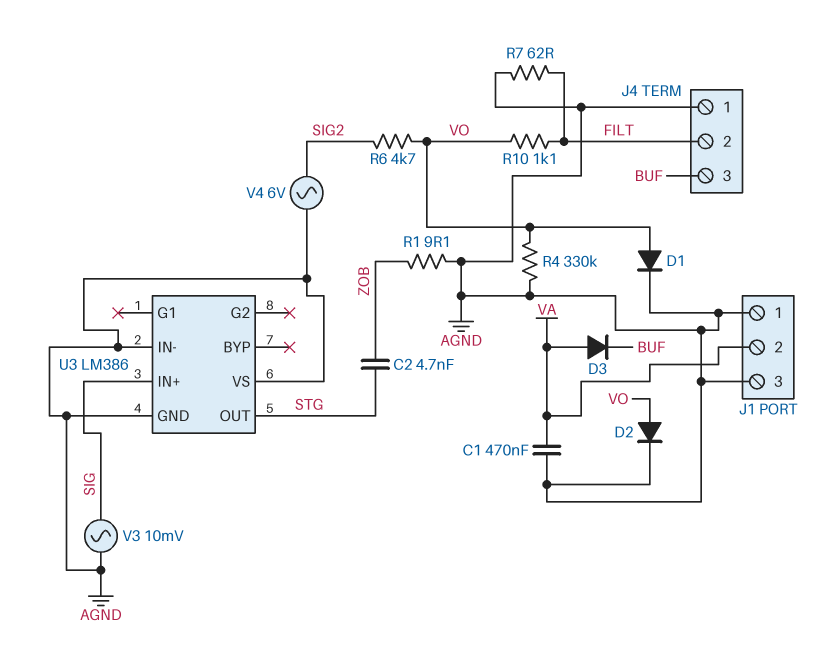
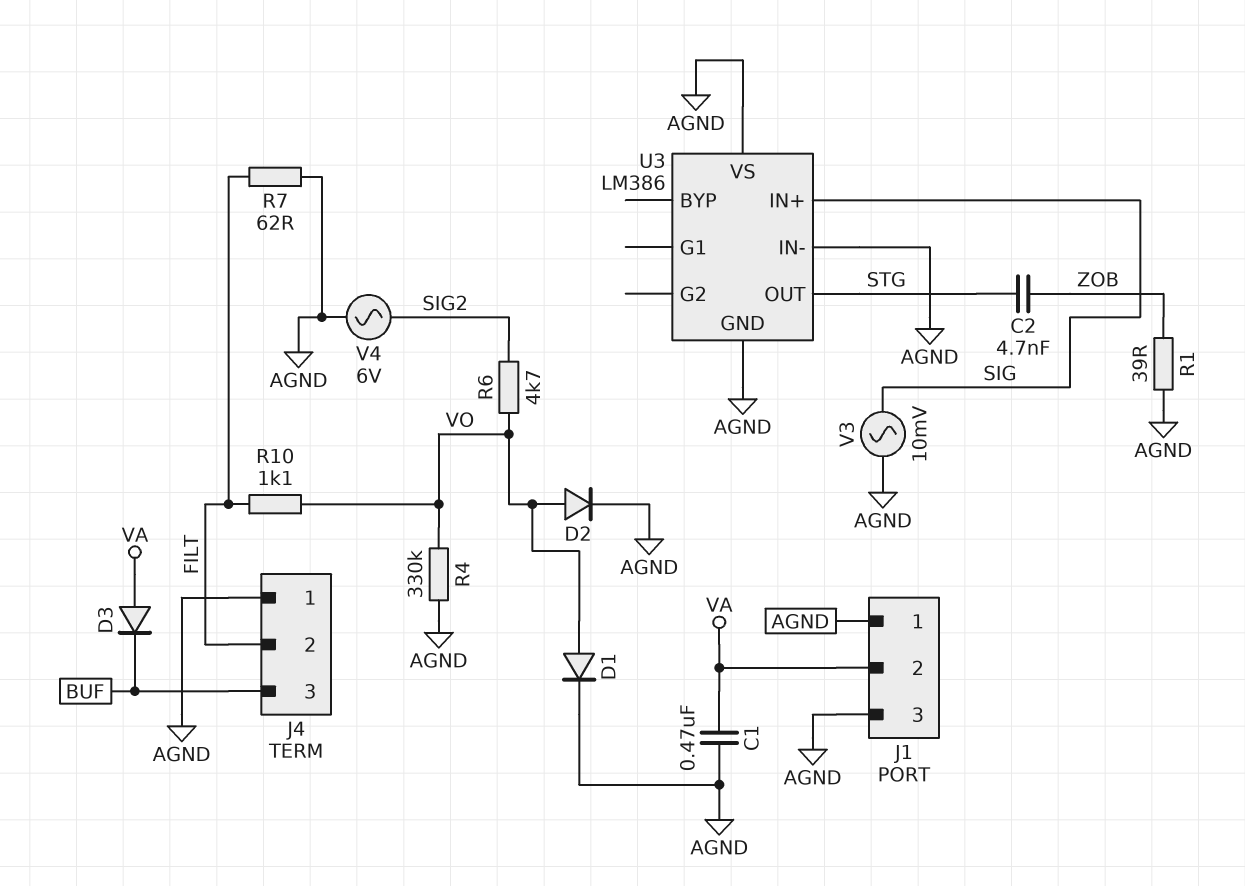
R1: 9.1 (AGND, ZOB) -> 39 (AGND, ZOB)

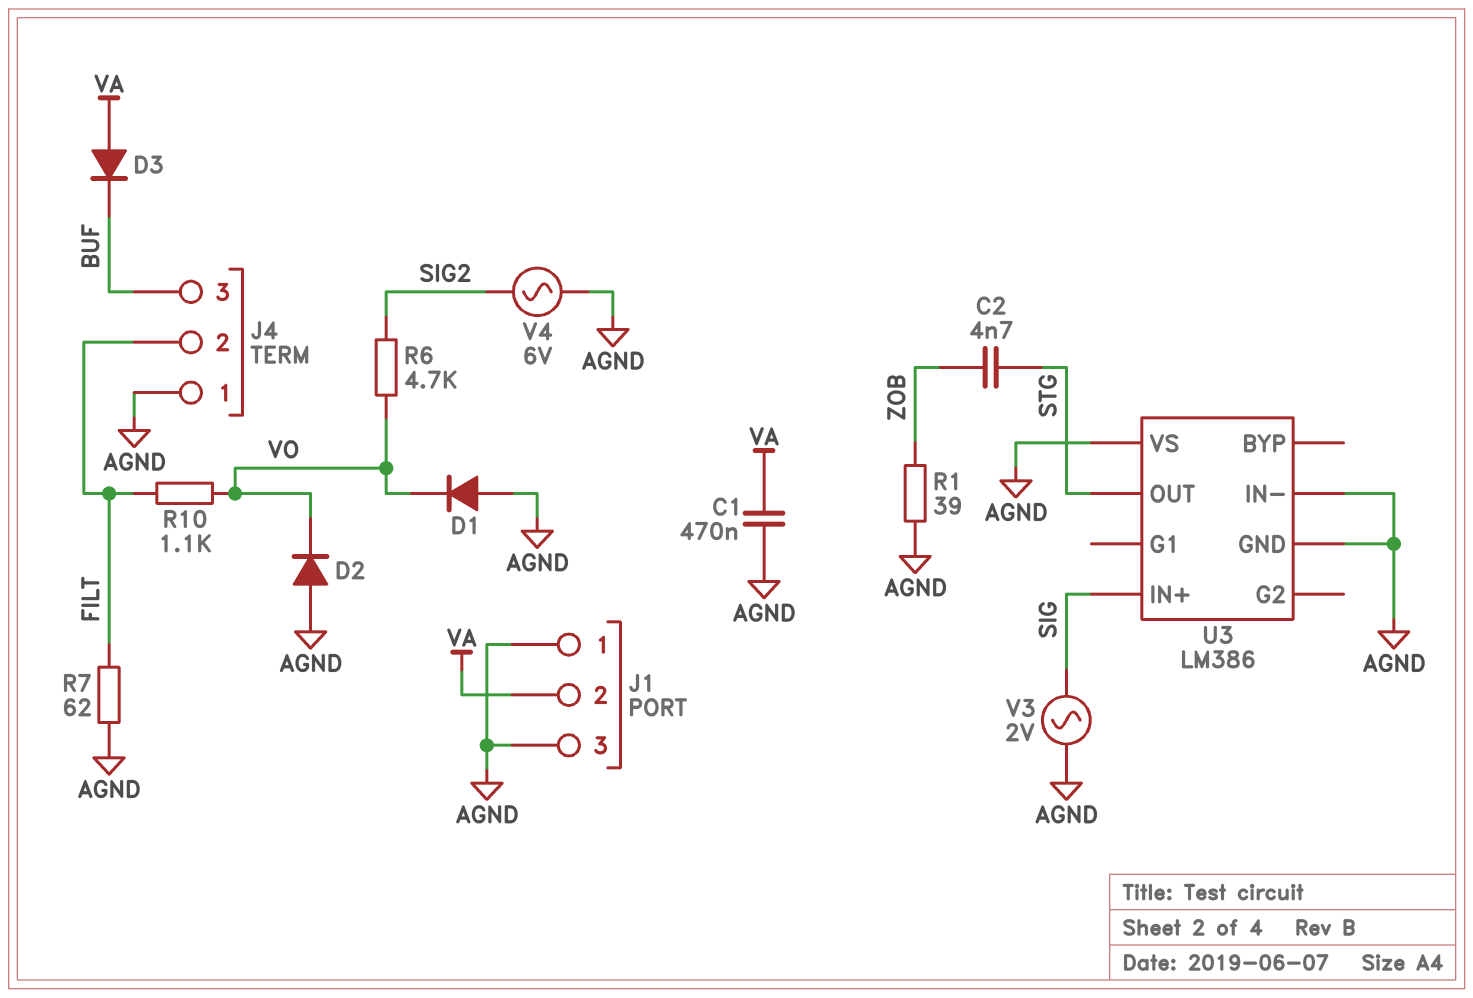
D1: diode (A VO, K AGND) -> diode (A AGND, K VO)
D2: diode (A VO, K AGND) -> diode (A AGND, K VO)
R4: 330k (AGND, VO) -> none
V3: AC 10mV (AGND, SIG) -> AC 2V (AGND, SIG)

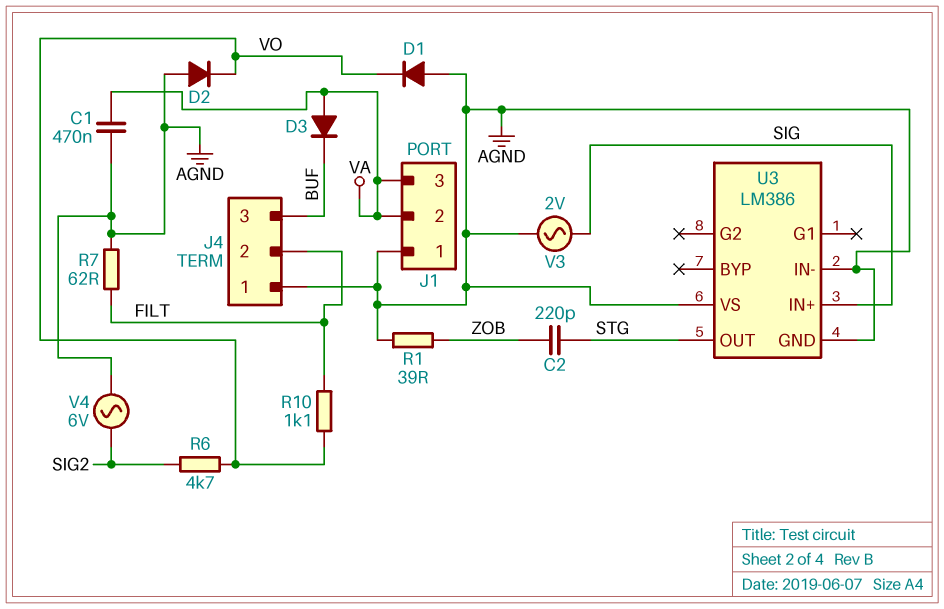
C2: 4.7nF (STG, ZOB) -> 220pF (STG, ZOB)
J1 pin 3: AGND -> VA

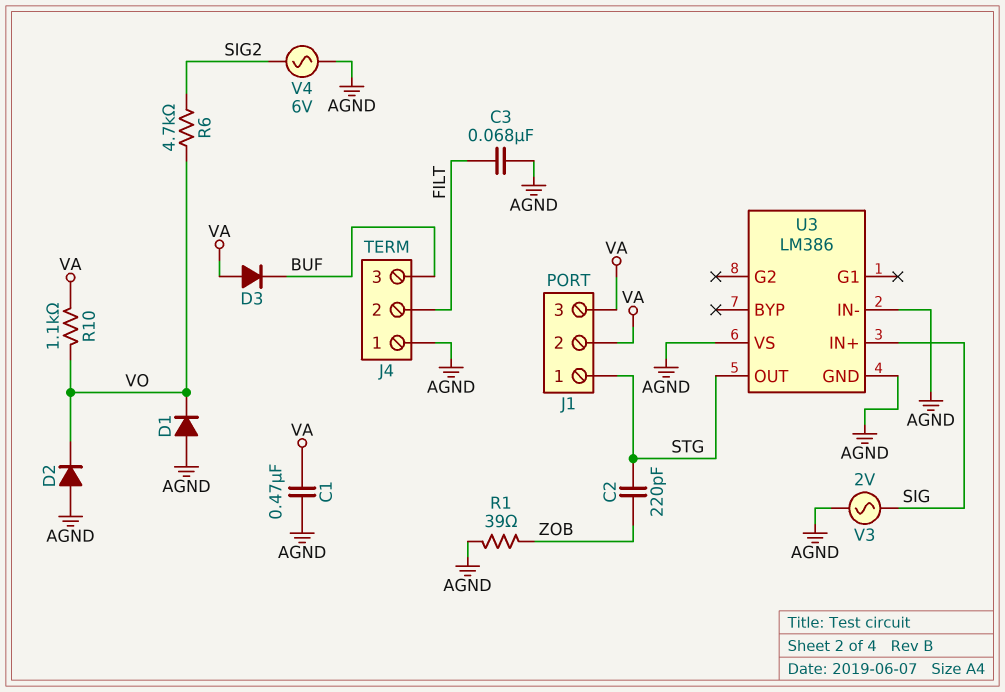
C3: none -> 68nF (AGND, FILT)
J1 pin 1: AGND -> STG
R7: 62 (AGND, FILT) -> none
R10: 1.1k (FILT, VO) -> 1.1k (VA, VO)

